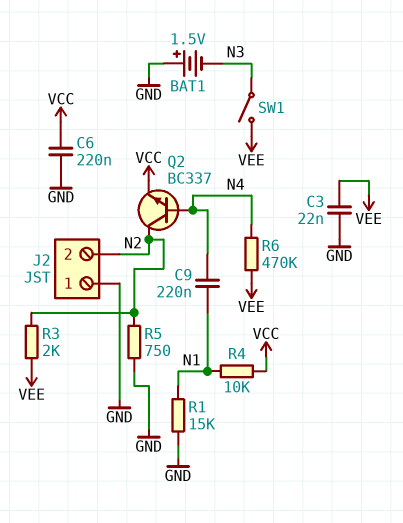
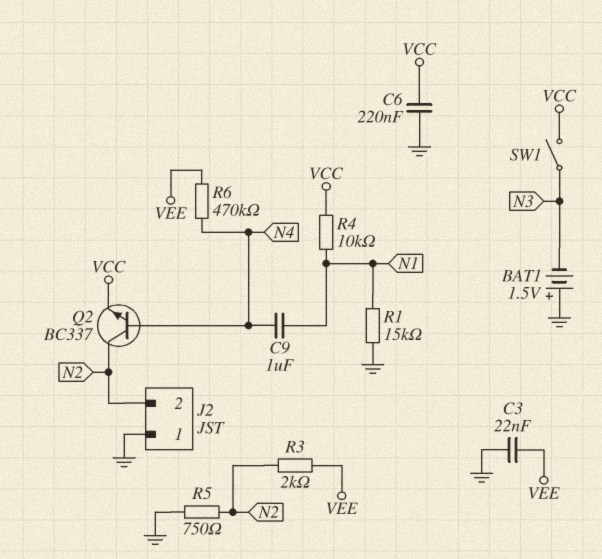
C9: 220nF (N1, N4) -> 1uF (N1, N4)
SW1: switch (N3, VEE) -> switch (N3, VCC)

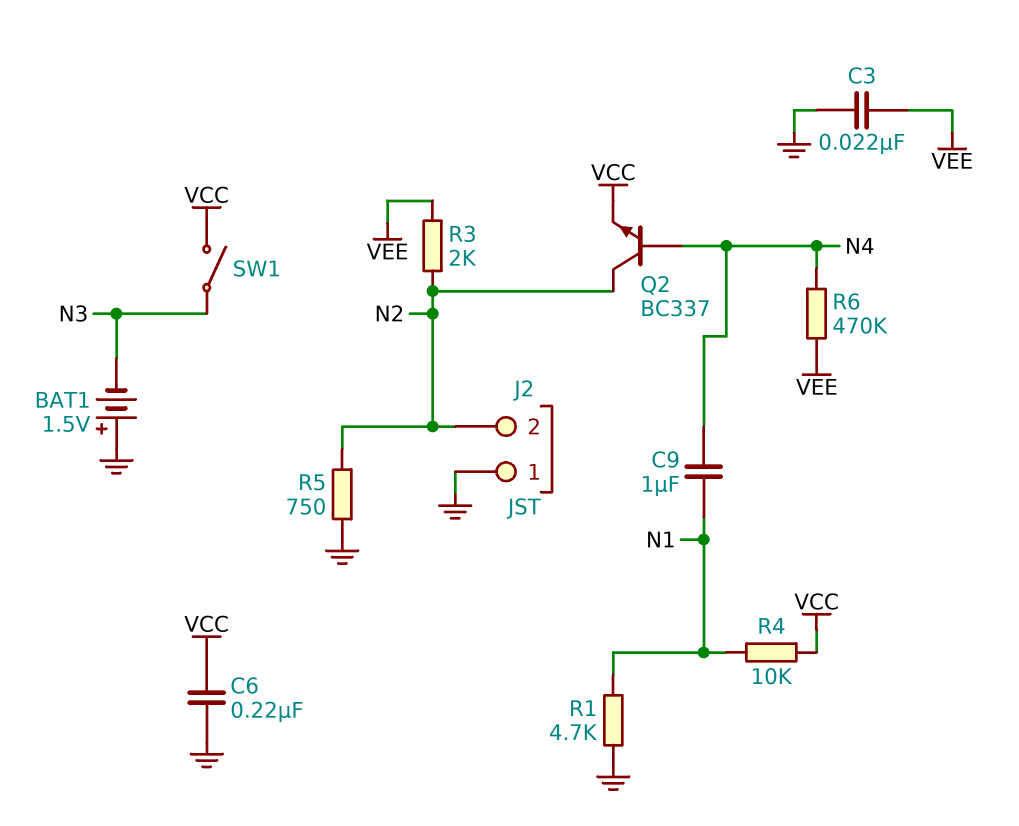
R1: 15k (GND, N1) -> 4.7k (GND, N1)

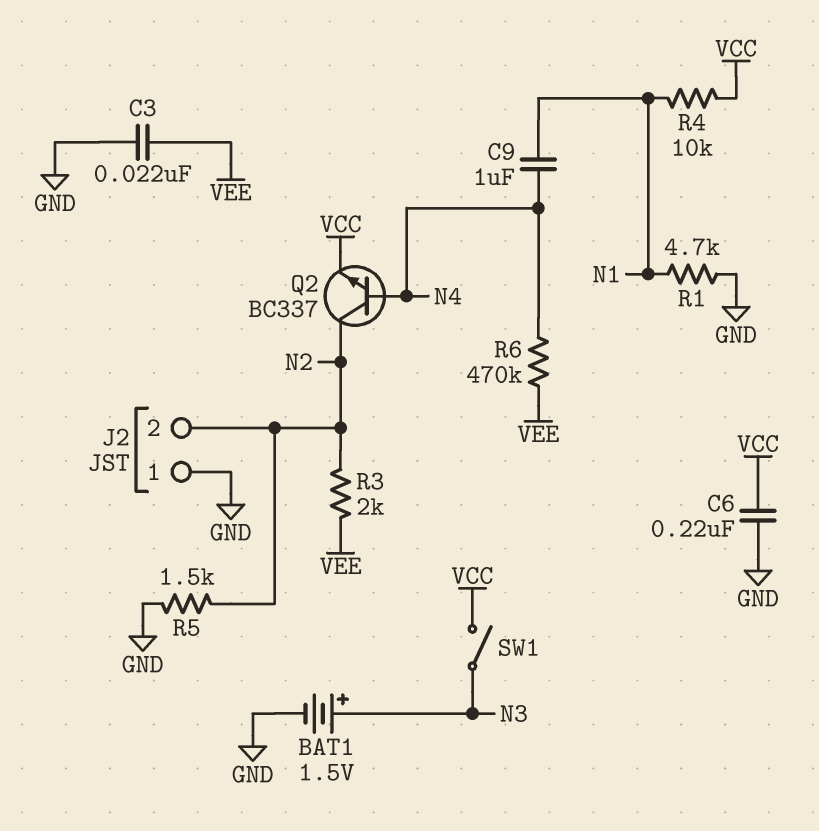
BAT1: 1.5V (plus GND, minus N3) -> 1.5V (plus N3, minus GND)
R5: 750 (GND, N2) -> 1.5k (GND, N2)

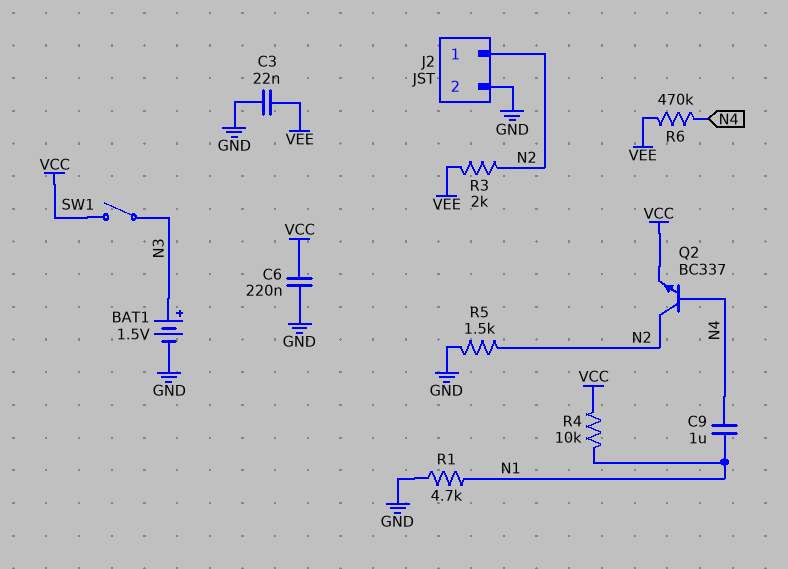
J2 pin 1: GND -> N2
J2 pin 2: N2 -> GND

